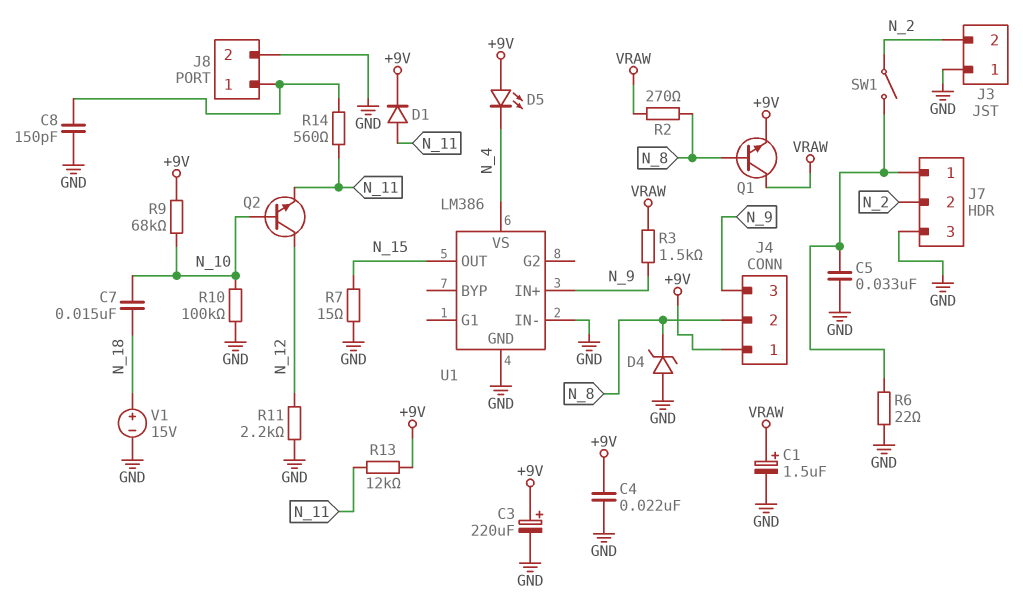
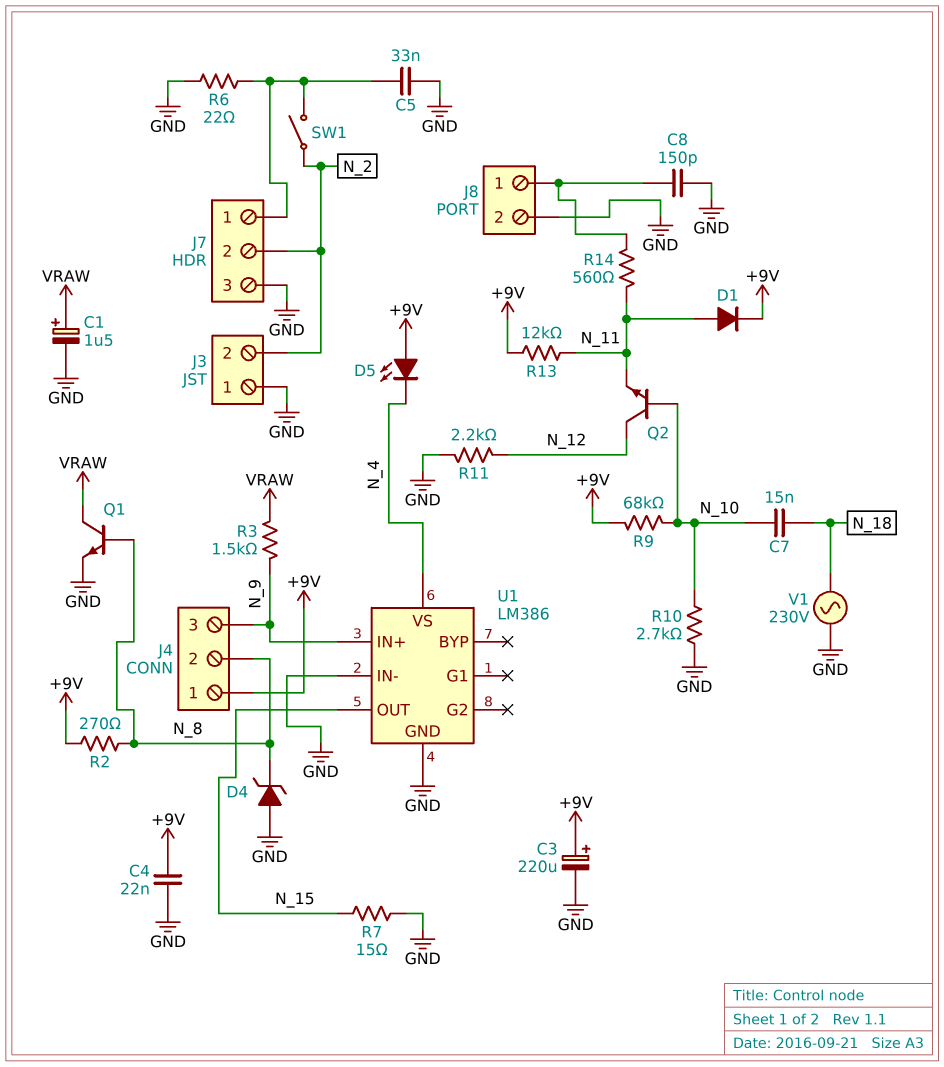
Q1: NPN (B N_8, C VRAW, E +9V) -> NPN (B N_8, C VRAW, E GND)
R2: 270 (N_8, VRAW) -> 270 (+9V, N_8)
R10: 100k (GND, N_10) -> 2.7k (GND, N_10)
V1: 15V (plus N_18, minus GND) -> AC 230V (GND, N_18)

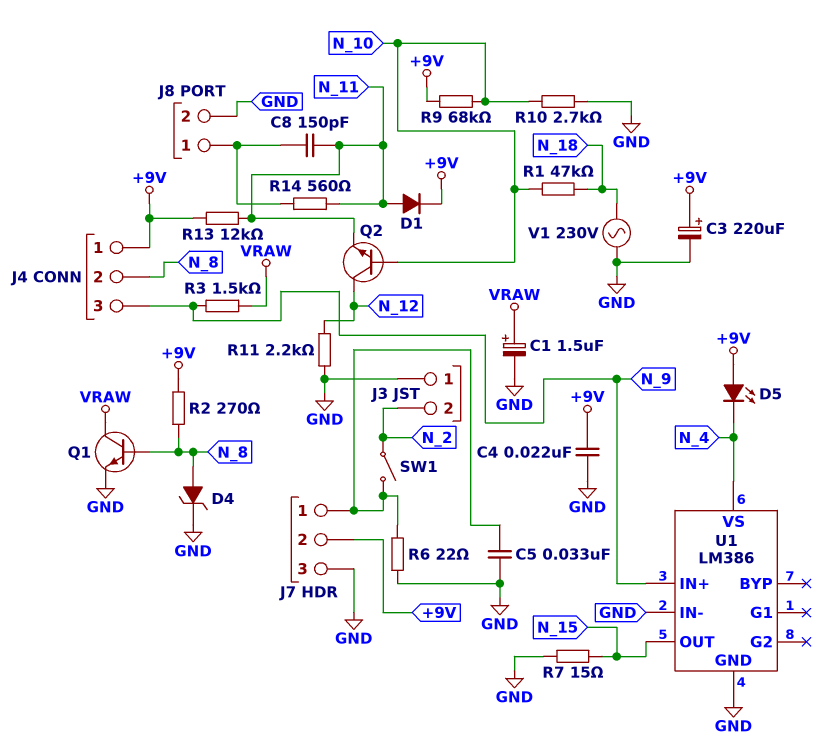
C7: 15nF (N_10, N_18) -> none
C8: 150pF (GND, J8/1) -> 150pF (J8/1, N_11)
D4: zener (A GND, K N_8) -> zener (A N_8, K GND)
J7 pin 2: N_2 -> +9V
R1: none -> 47k (N_10, N_18)

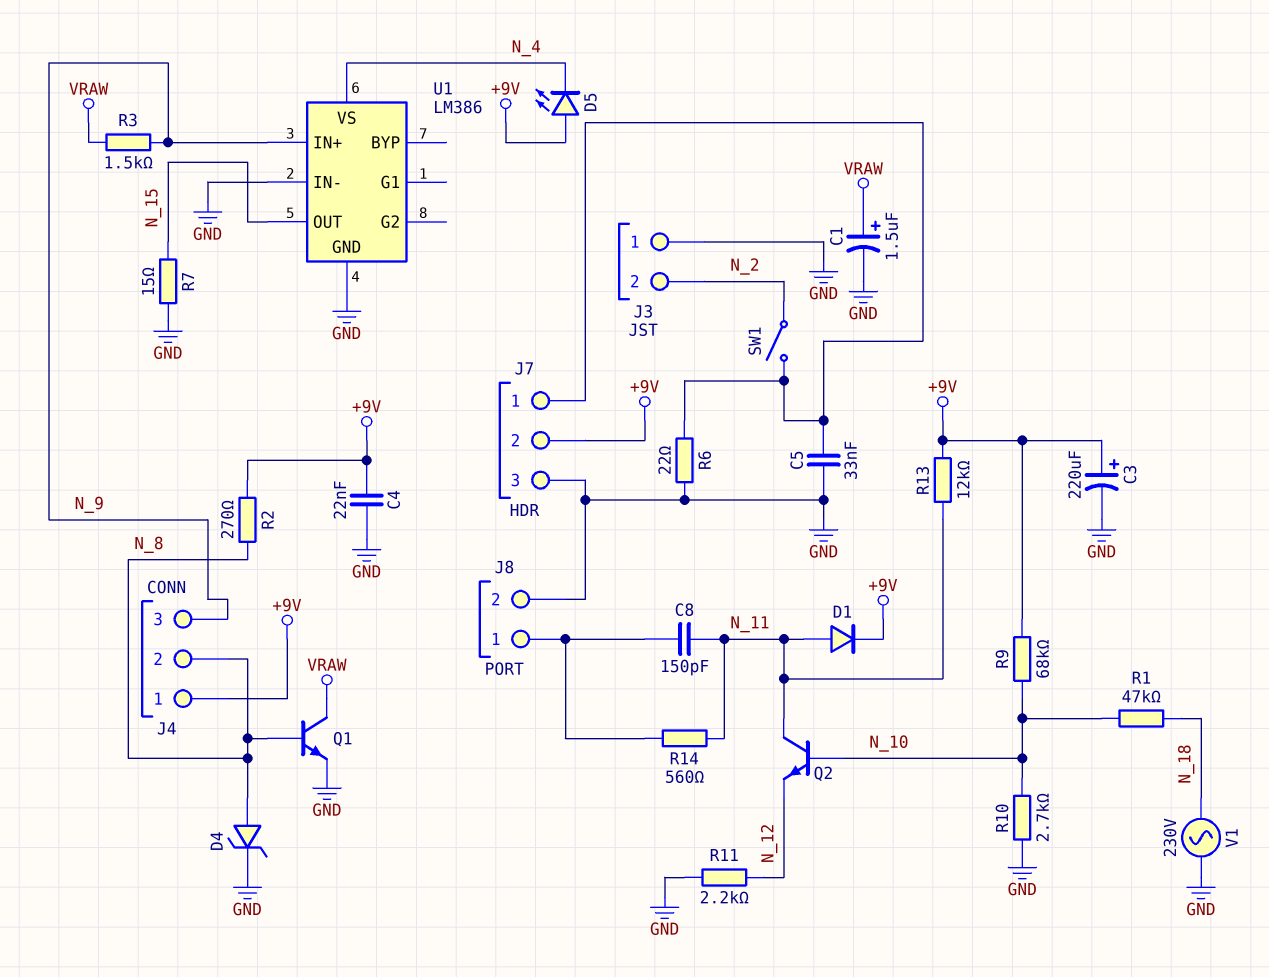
Q2: NPN (B N_10, C N_12, E N_11) -> NPN (B N_10, C N_11, E N_12)

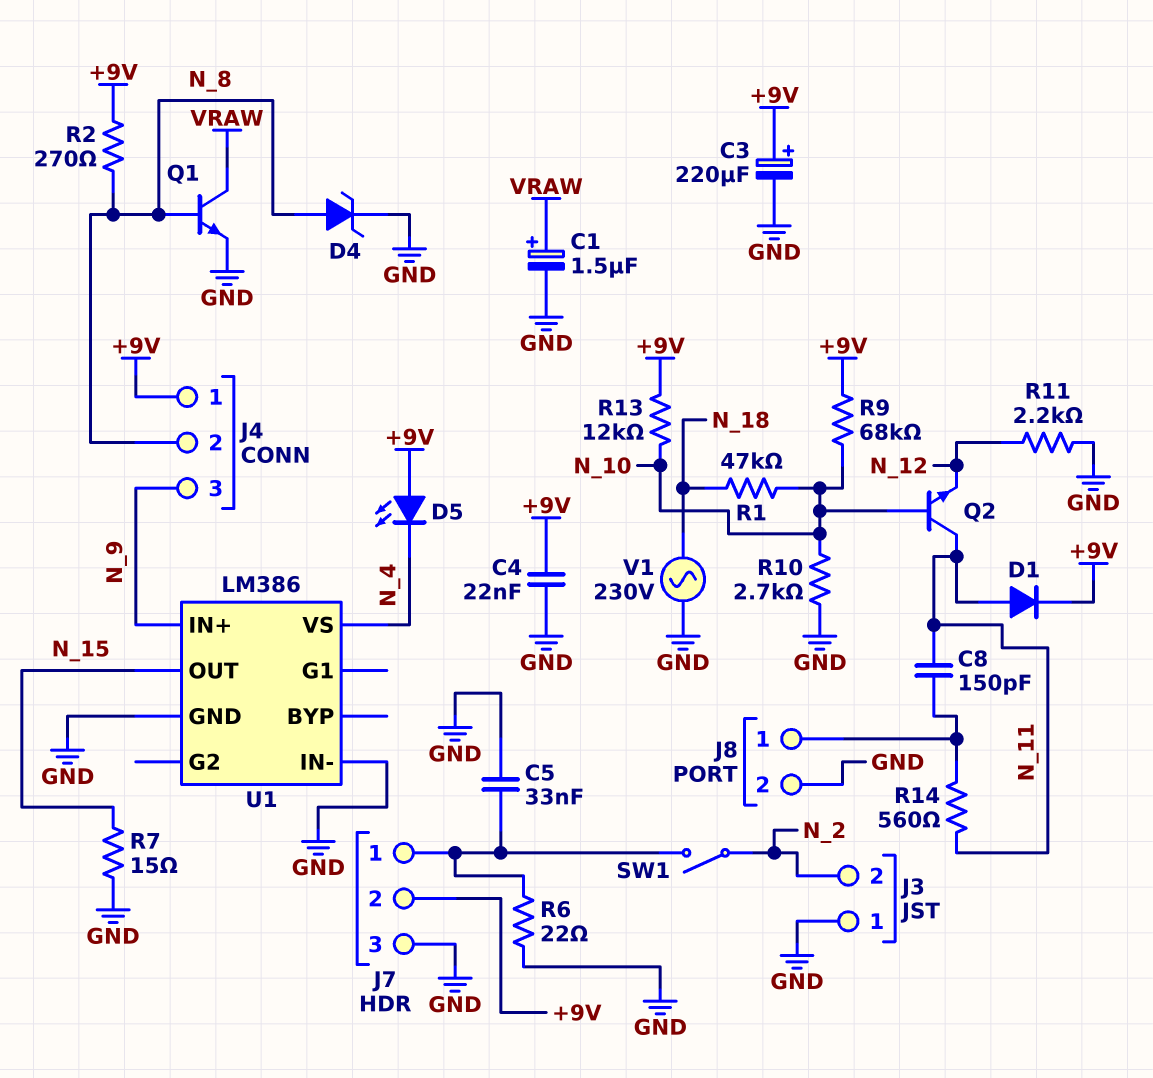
R3: 1.5k (N_9, VRAW) -> none
R13: 12k (+9V, N_11) -> 12k (+9V, N_10)

